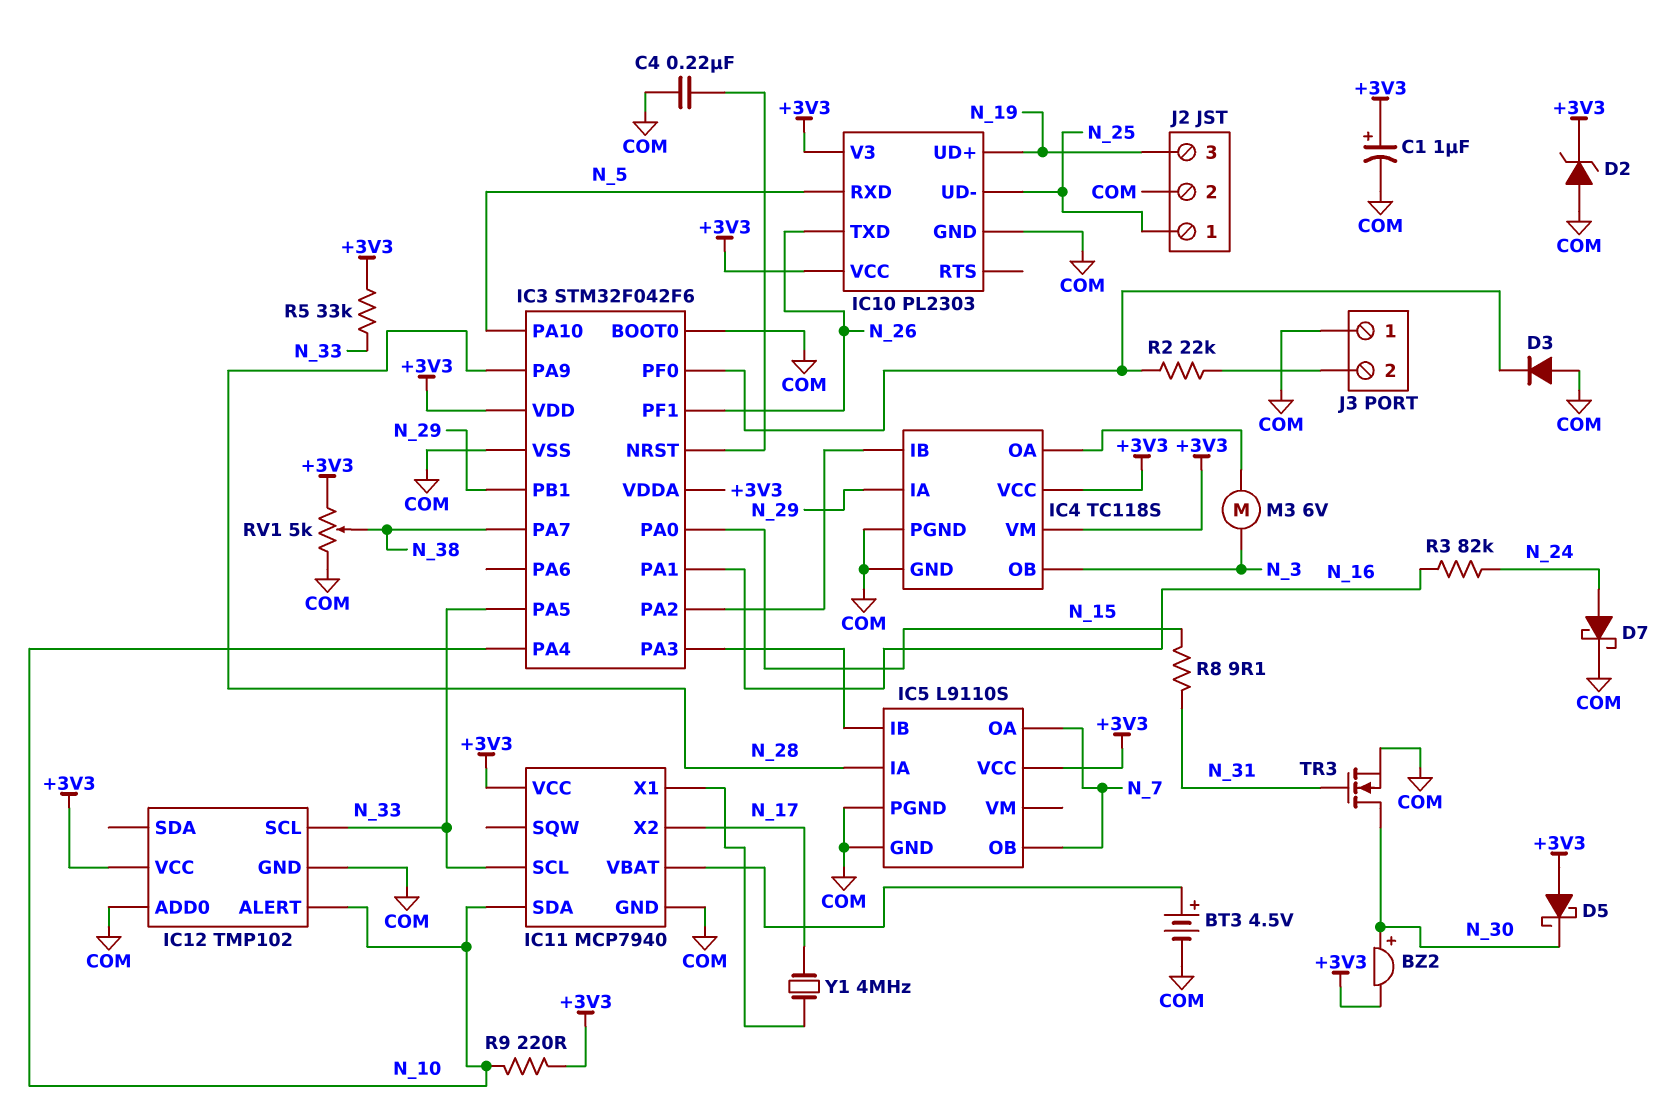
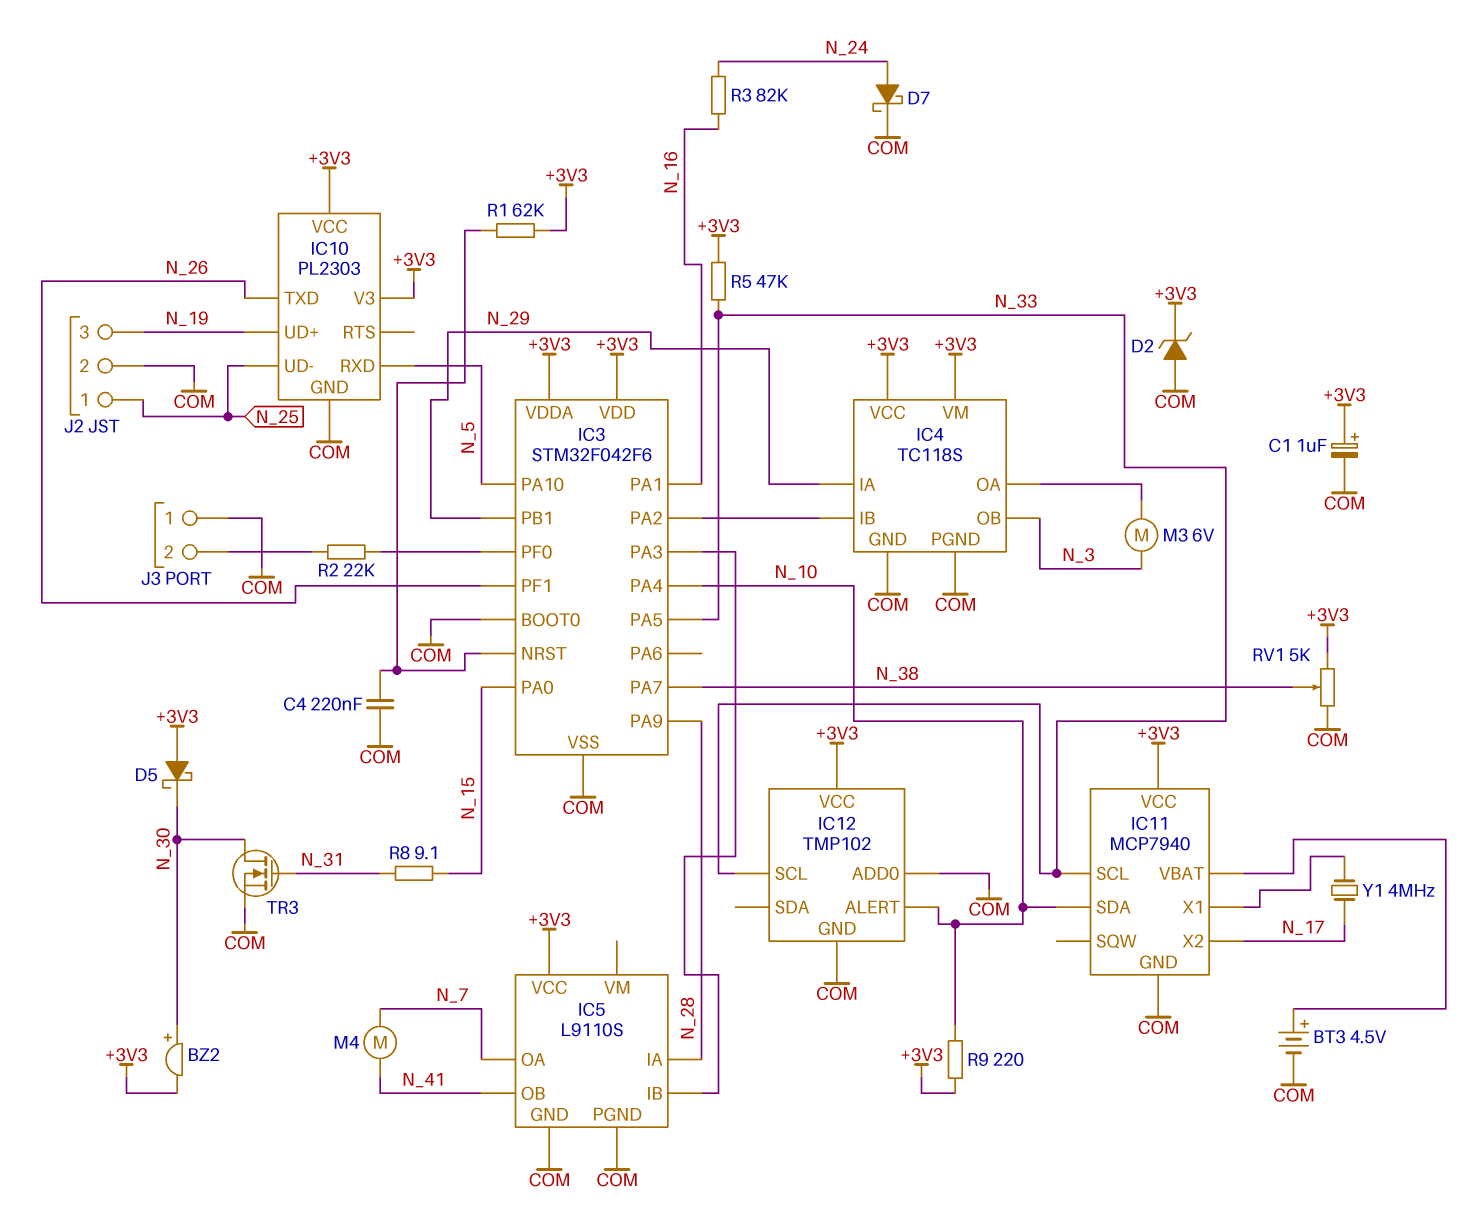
D3: diode (A COM, K IC3/PF0) -> none
IC5 pin OB: N_7 -> N_41
M4: none -> motor (N_7, N_41)
R1: none -> 62k (+3V3, IC3/NRST)
R5: 33k (+3V3, N_33) -> 47k (+3V3, N_33)

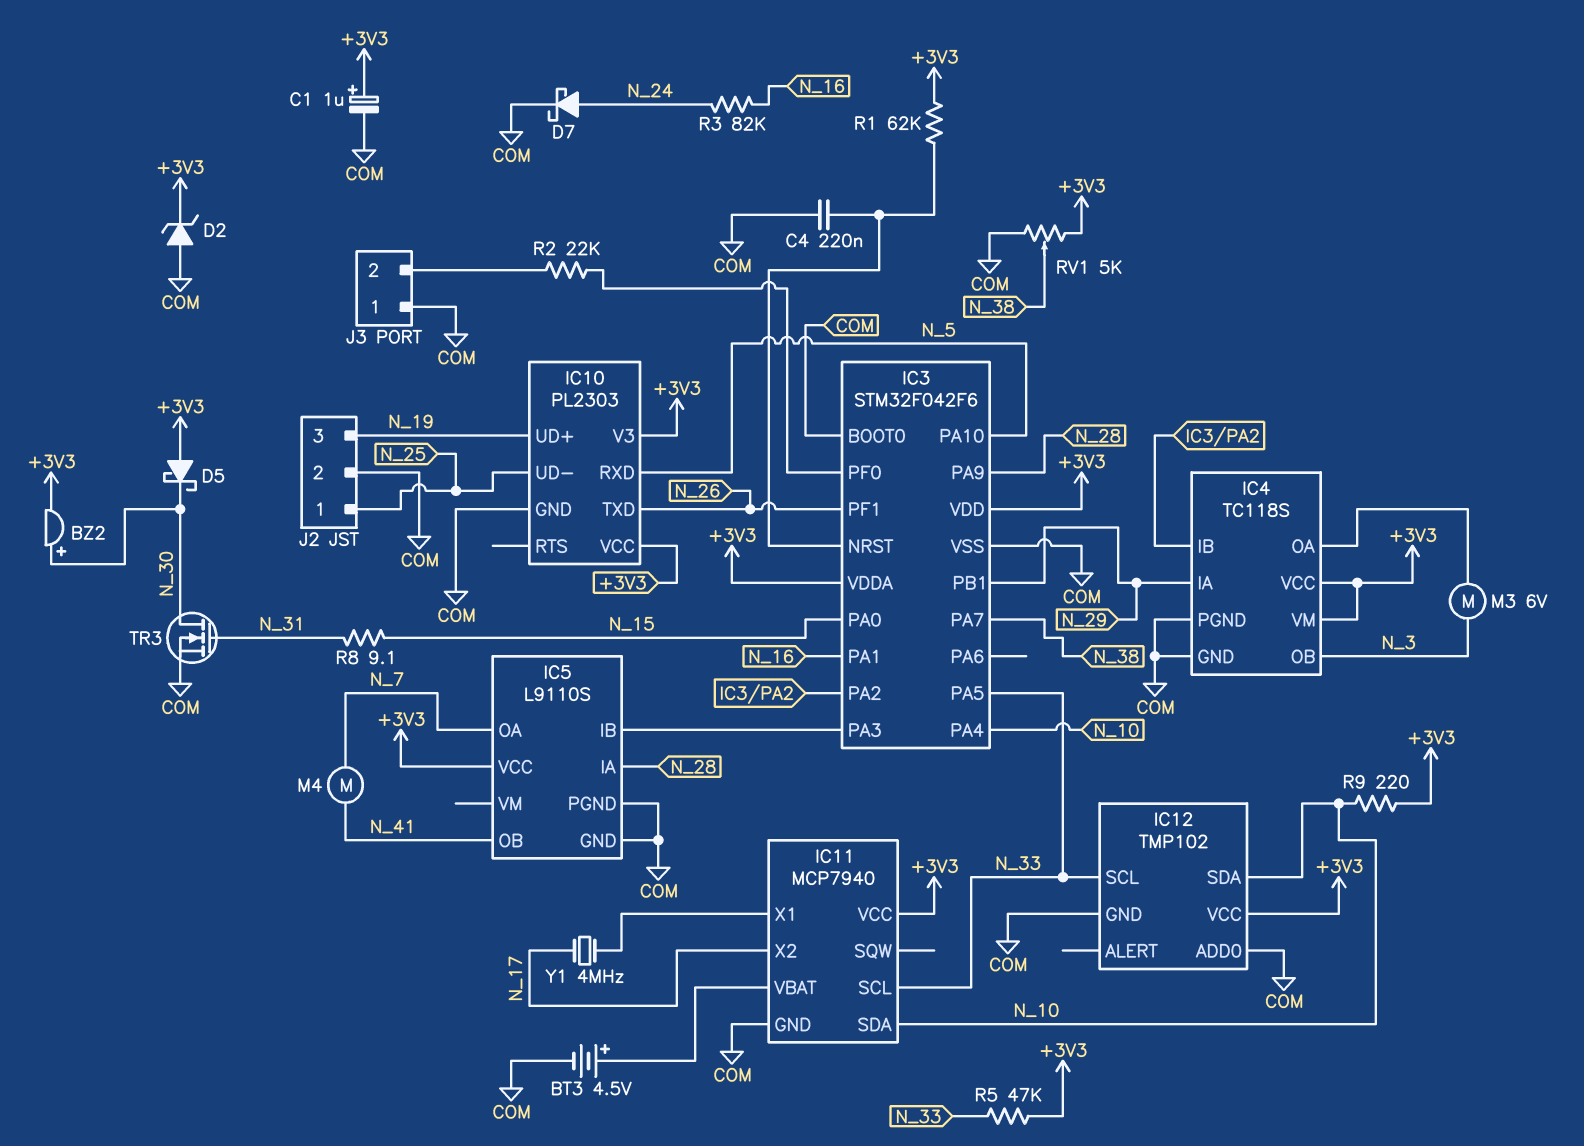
IC12 pin ALERT: N_10 -> none
IC12 pin SDA: none -> N_10

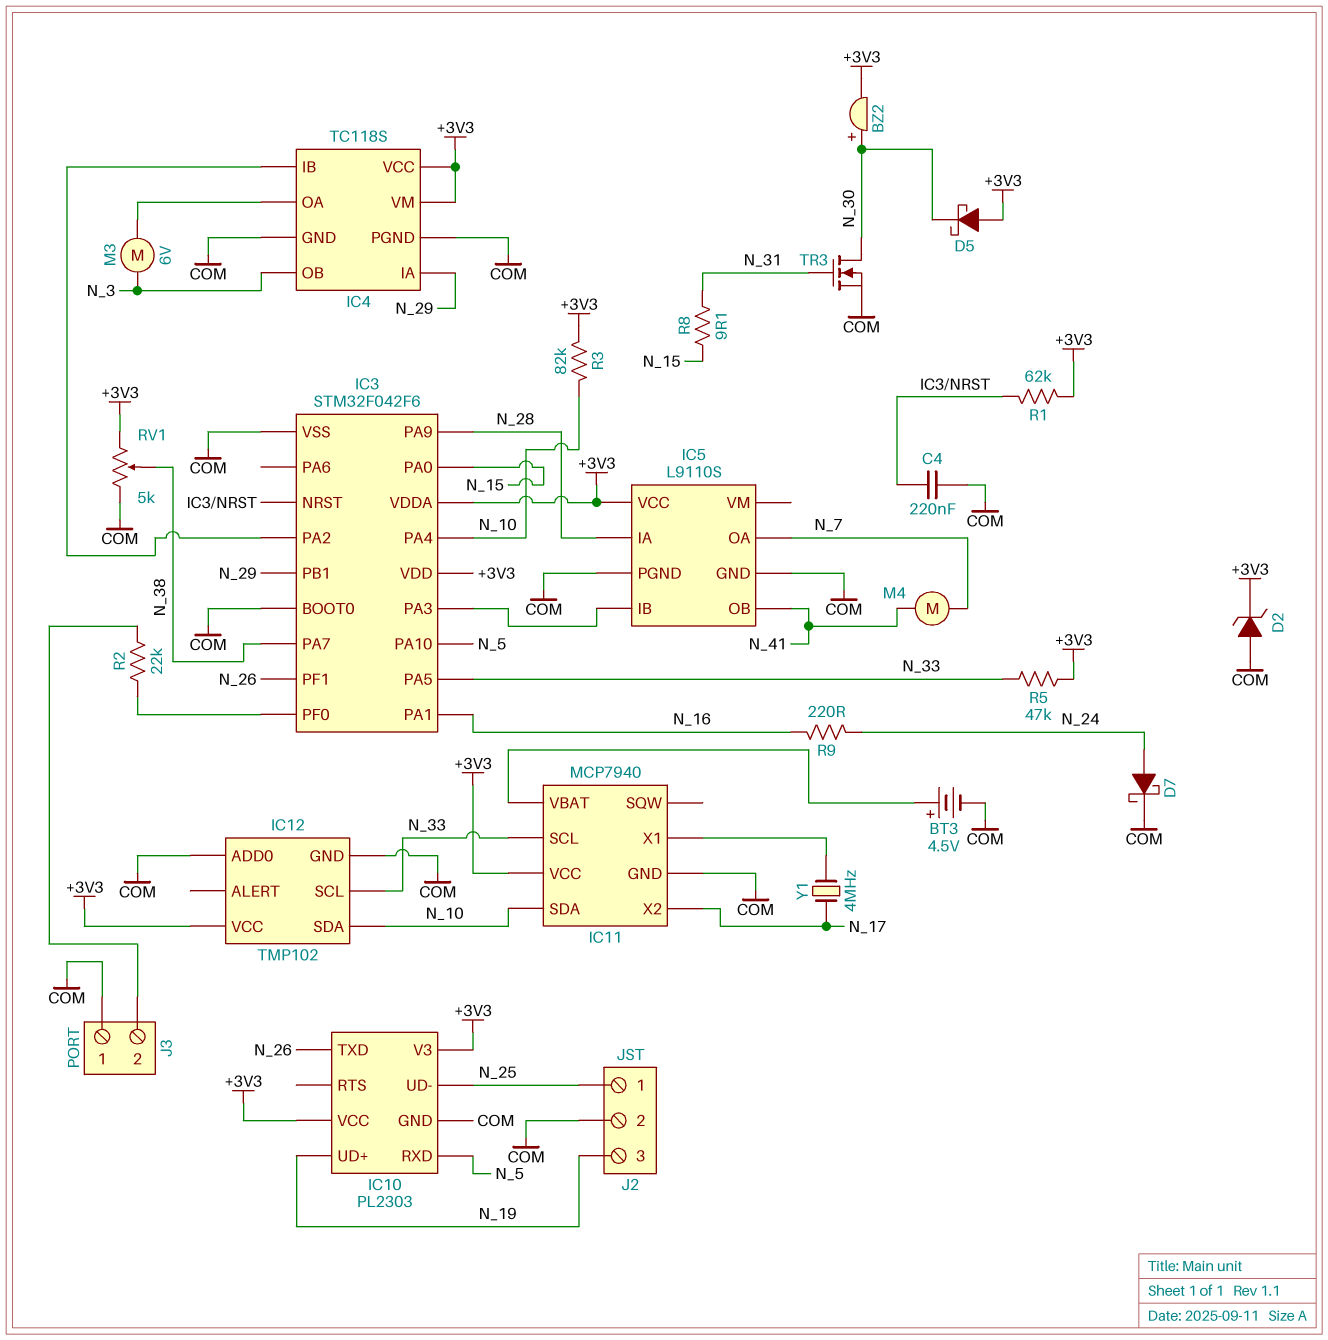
C1: 1uF (plus +3V3, minus COM) -> none
R3: 82k (N_16, N_24) -> 82k (+3V3, N_10)
R9: 220 (+3V3, N_10) -> 220 (N_16, N_24)

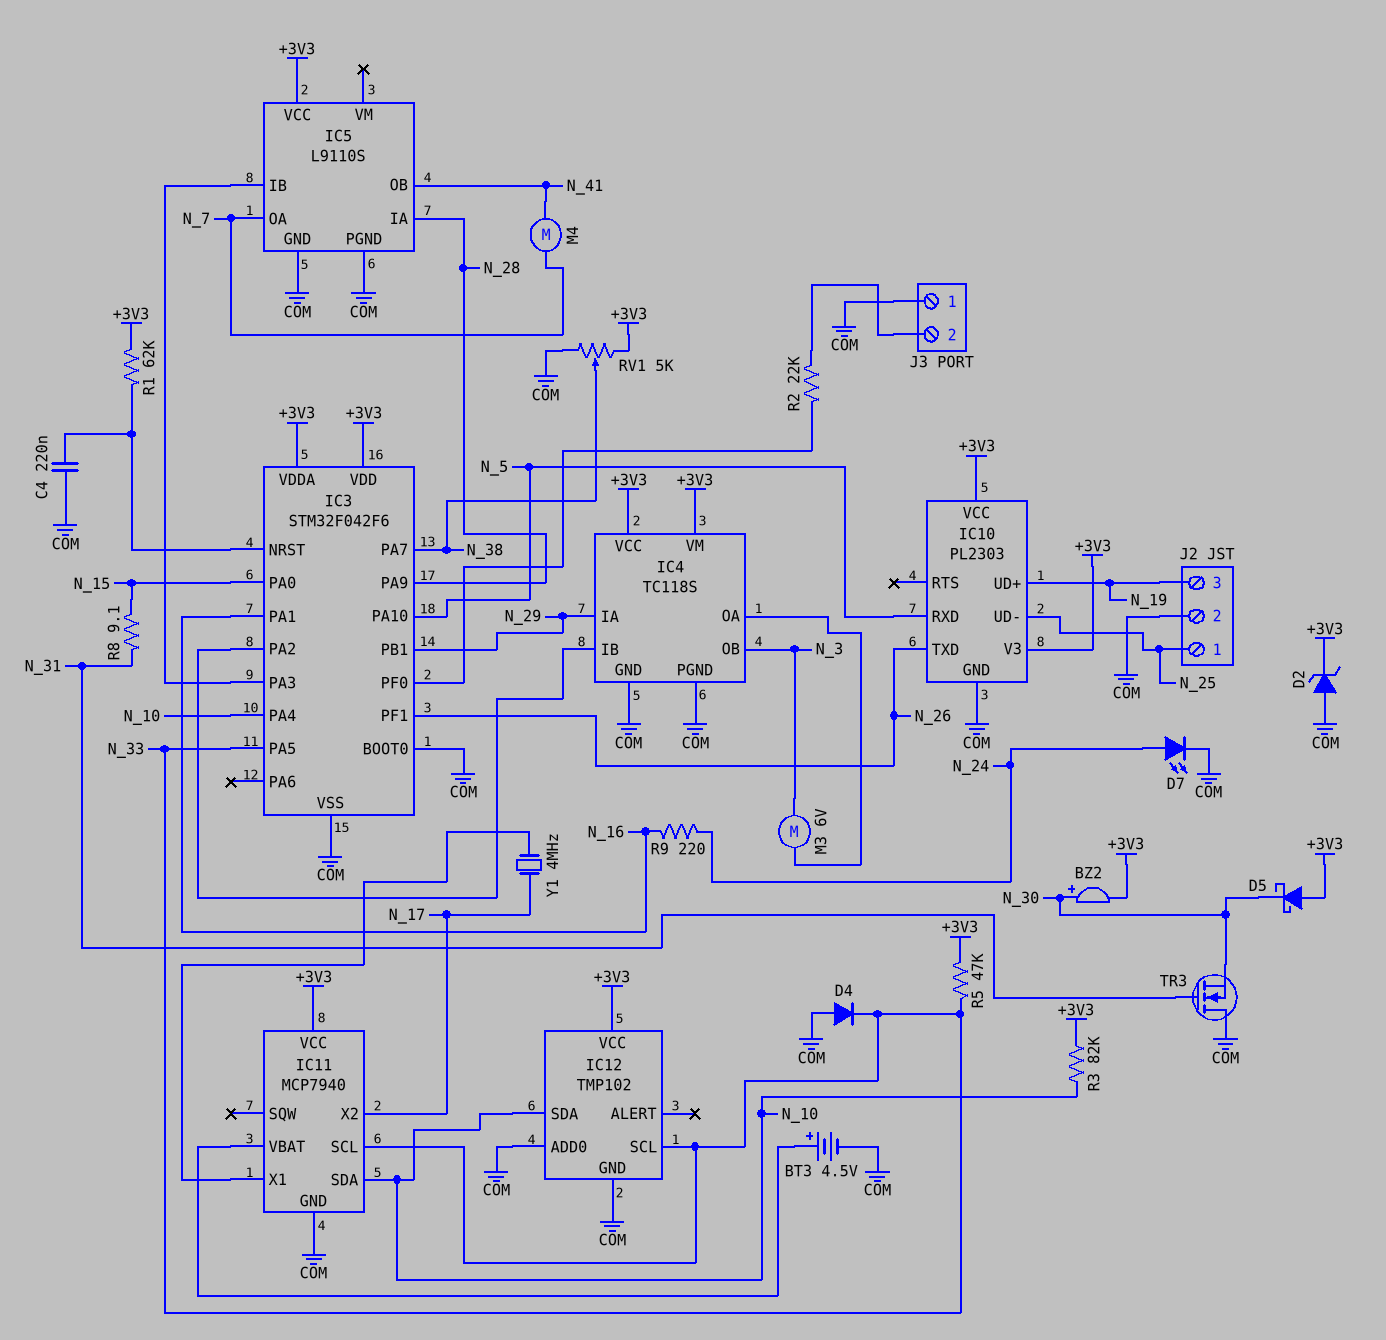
D4: none -> diode (A COM, K N_33)
D7: schottky (A N_24, K COM) -> LED (A N_24, K COM)
TR3: NMOS (G N_31, D N_30, S COM) -> NMOS (G N_31, D COM, S N_30)

